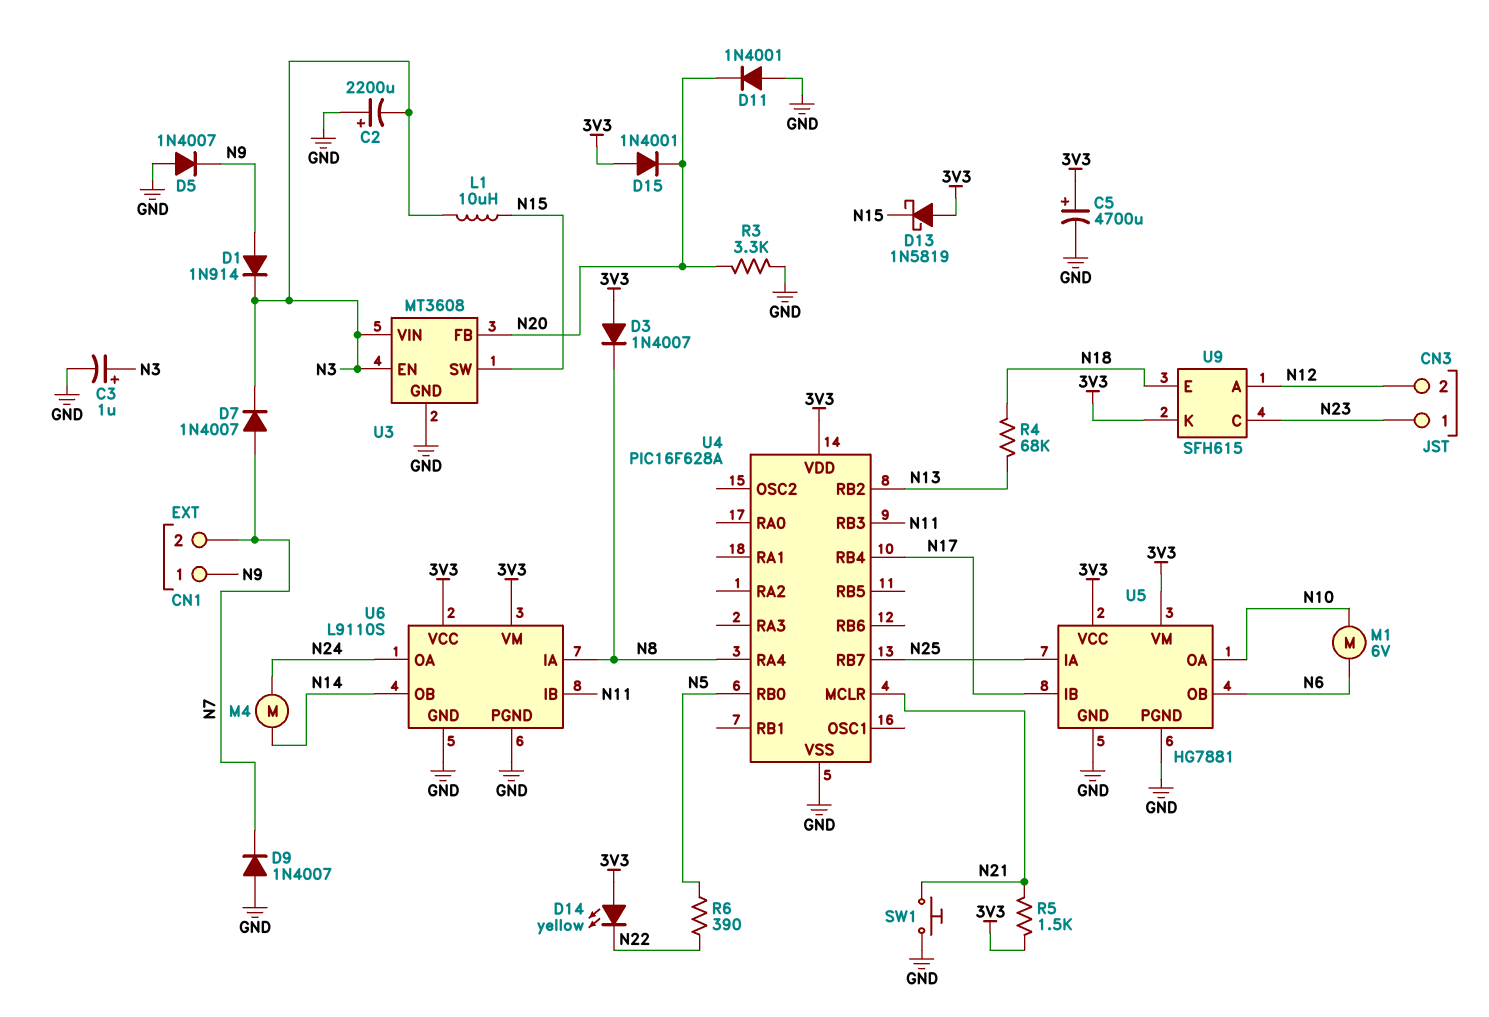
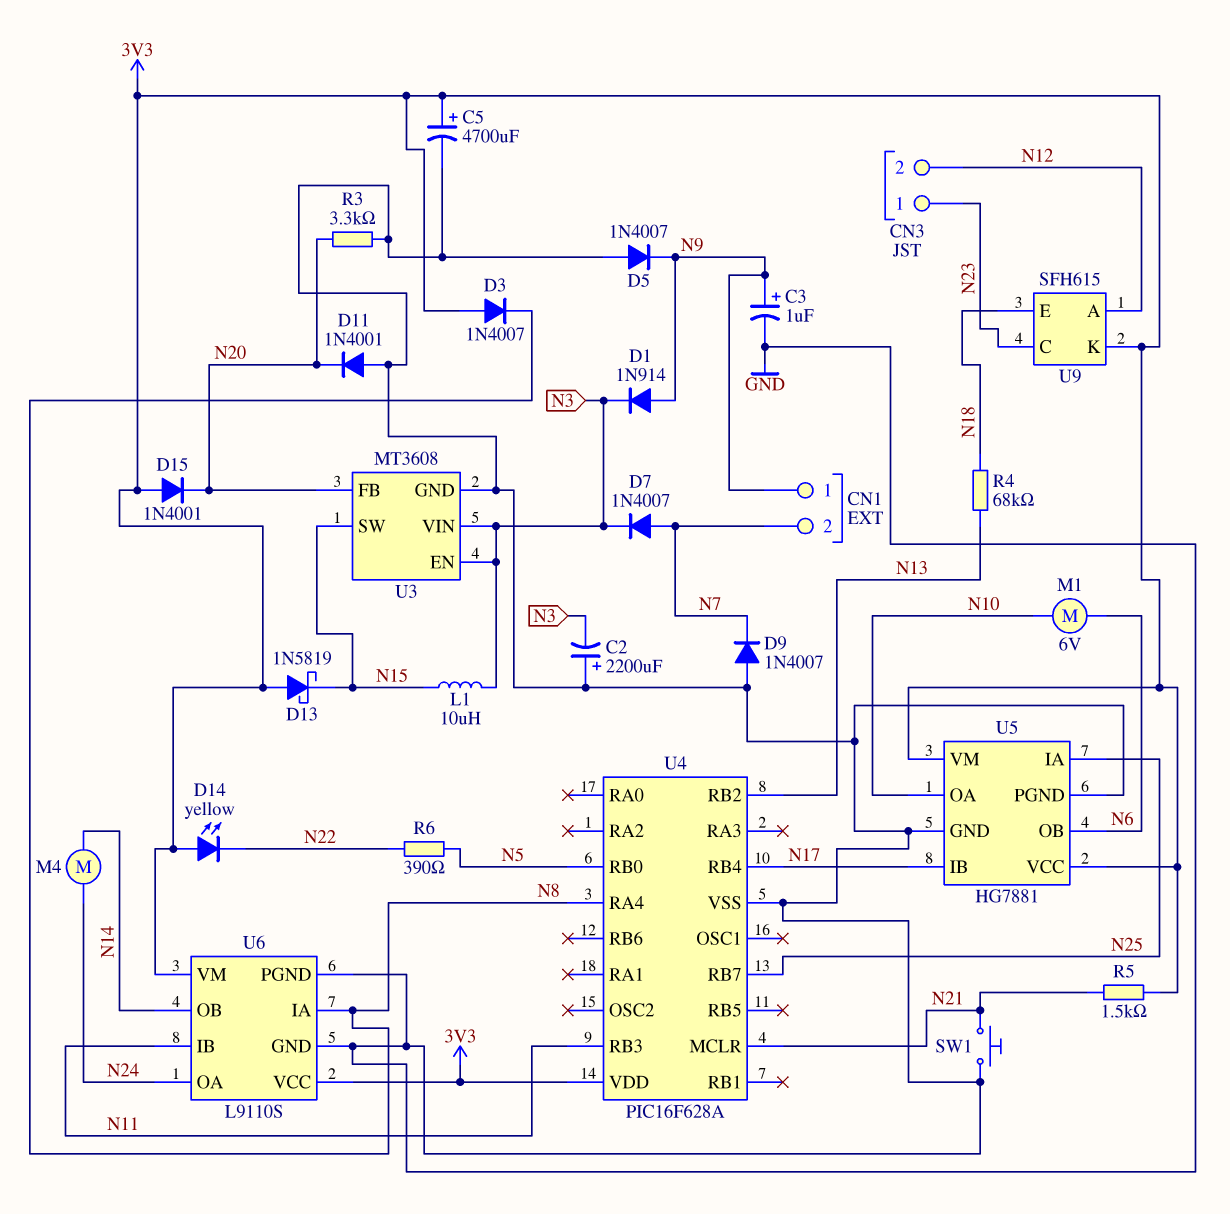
C3: 1uF (plus N3, minus GND) -> 1uF (plus N9, minus GND)

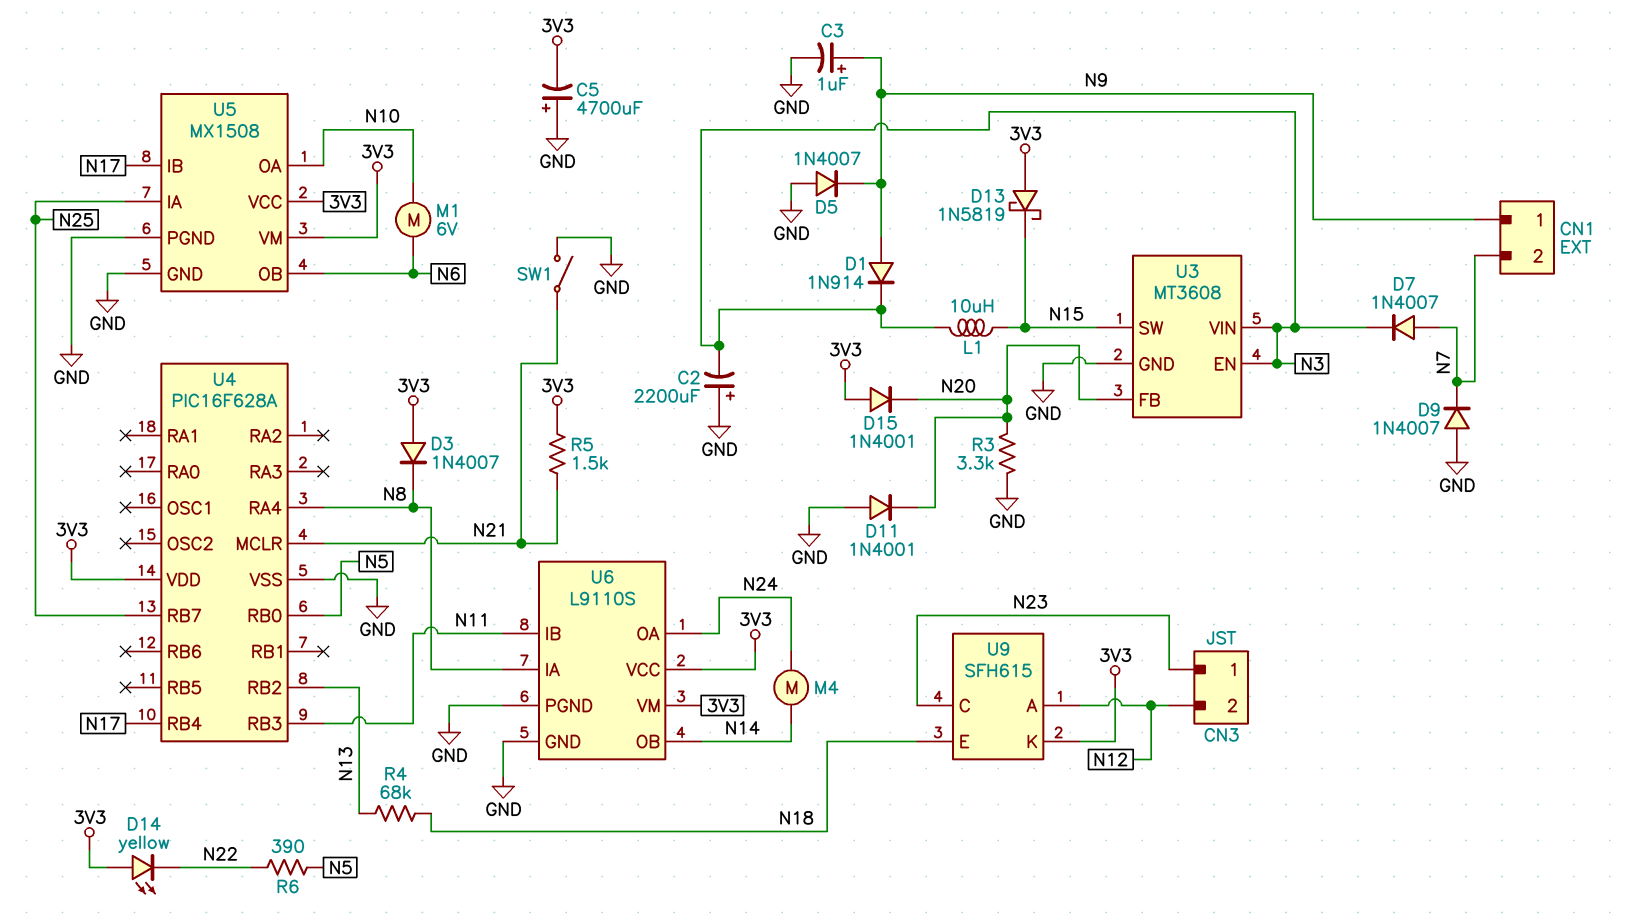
C5: 4700uF (plus 3V3, minus GND) -> 4700uF (plus GND, minus 3V3)
SW1: button (GND, N21) -> switch (GND, N21)
U5: HG7881 -> MX1508

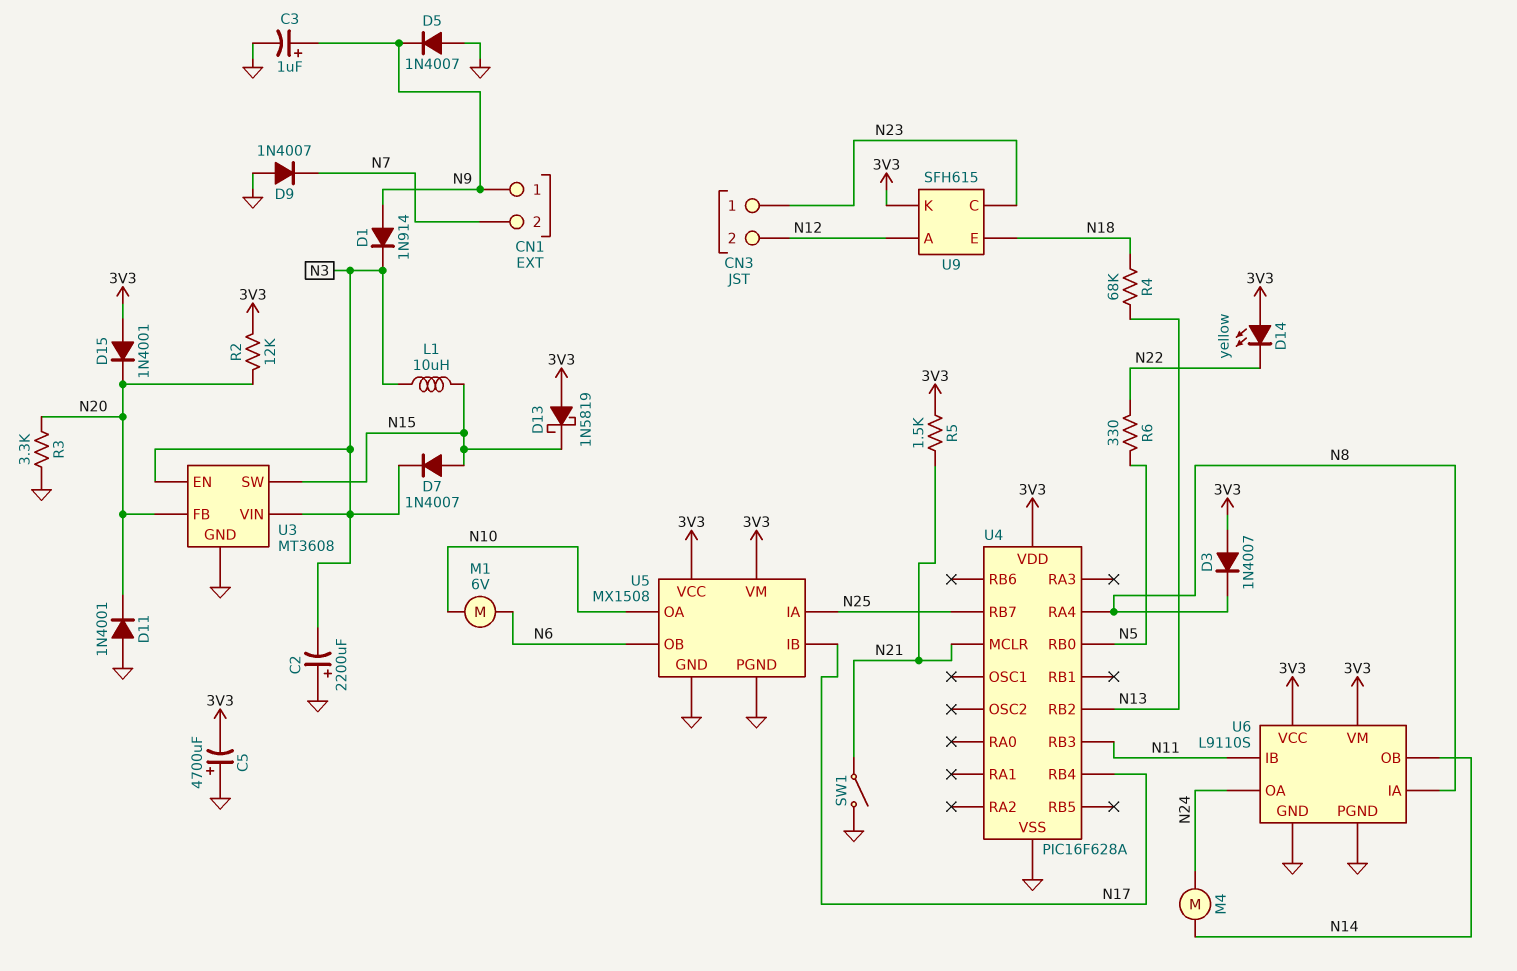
D7: diode 1N4007 (A N7, K N3) -> diode 1N4007 (A N15, K N3)
R2: none -> 12k (3V3, N20)
R6: 390 (N5, N22) -> 330 (N5, N22)

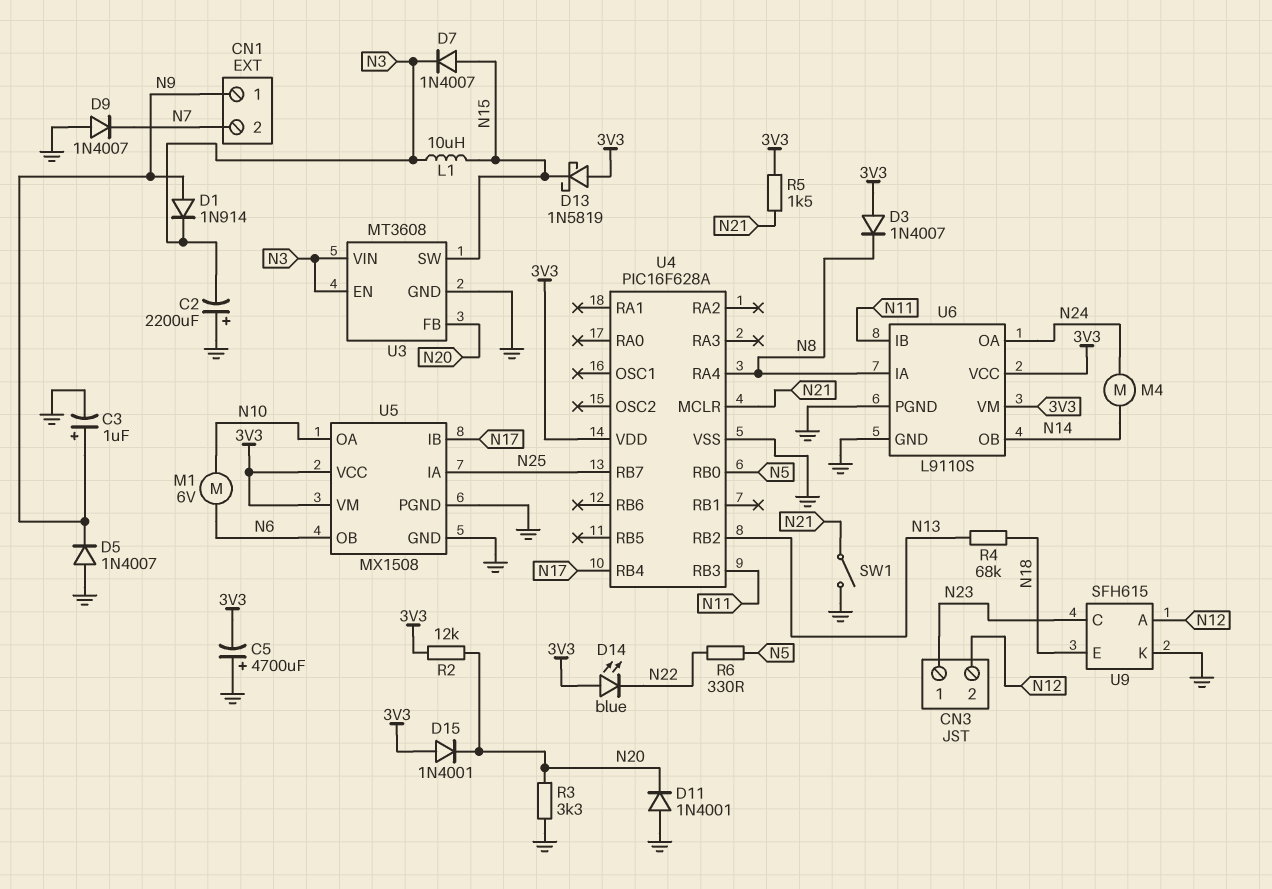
D14: LED yellow (A 3V3, K N22) -> LED blue (A 3V3, K N22)
U9 pin K: 3V3 -> GND

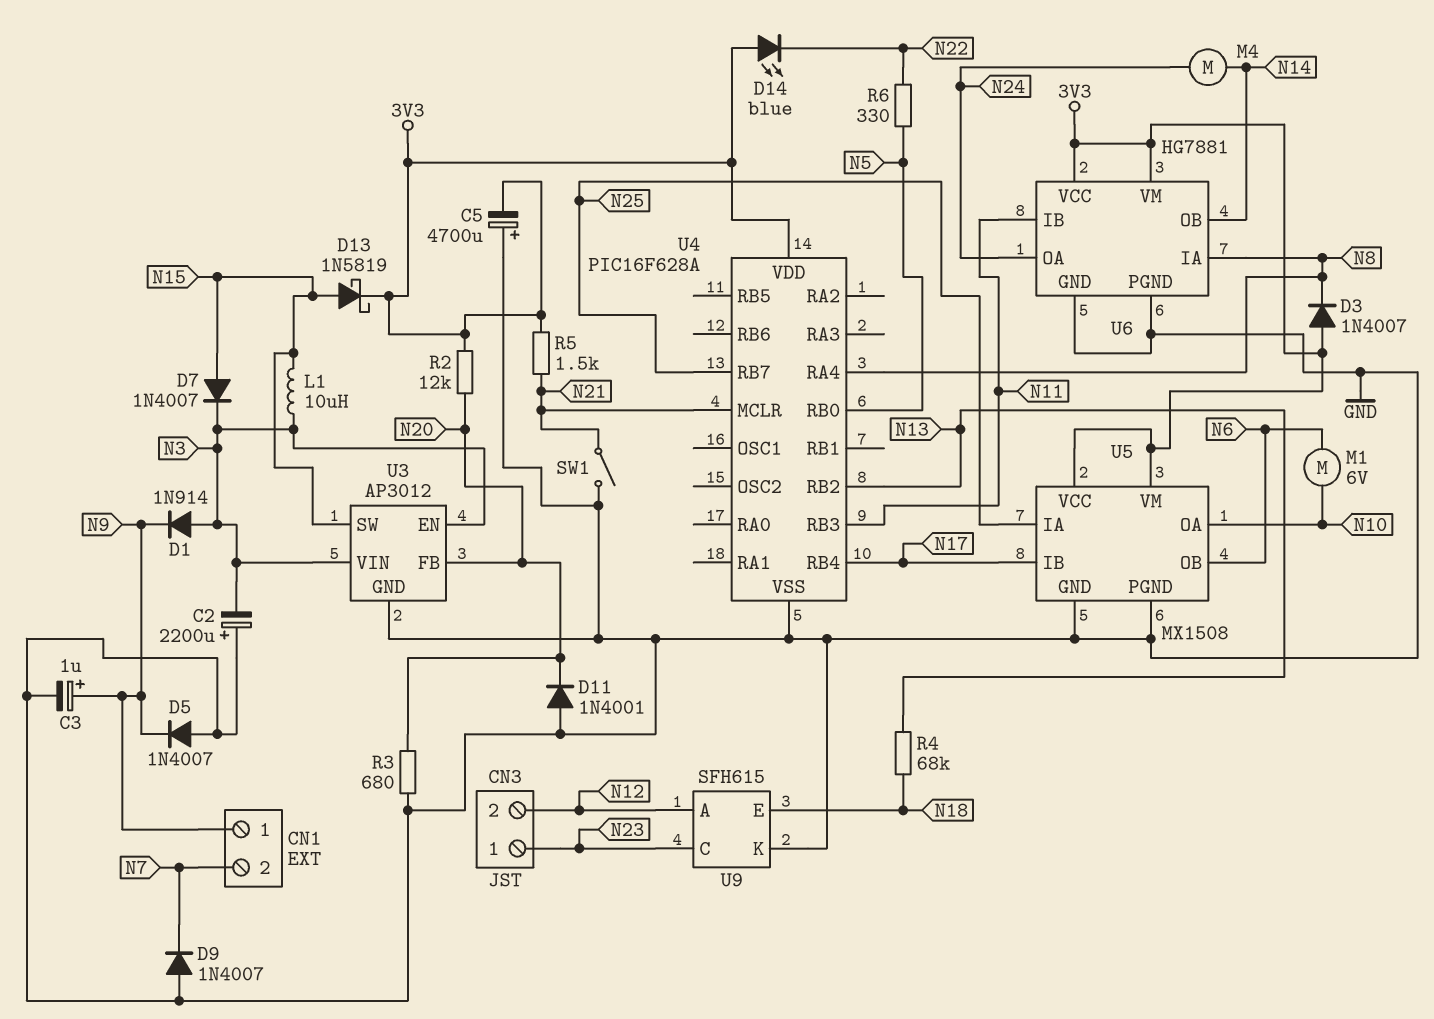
D1: diode 1N914 (A N9, K N3) -> diode 1N914 (A N3, K N9)
D13: schottky 1N5819 (A 3V3, K N15) -> schottky 1N5819 (A N15, K 3V3)
D15: diode 1N4001 (A 3V3, K N20) -> none
R3: 3.3k (GND, N20) -> 680 (GND, N20)
U3: MT3608 -> AP3012
U6: L9110S -> HG7881

